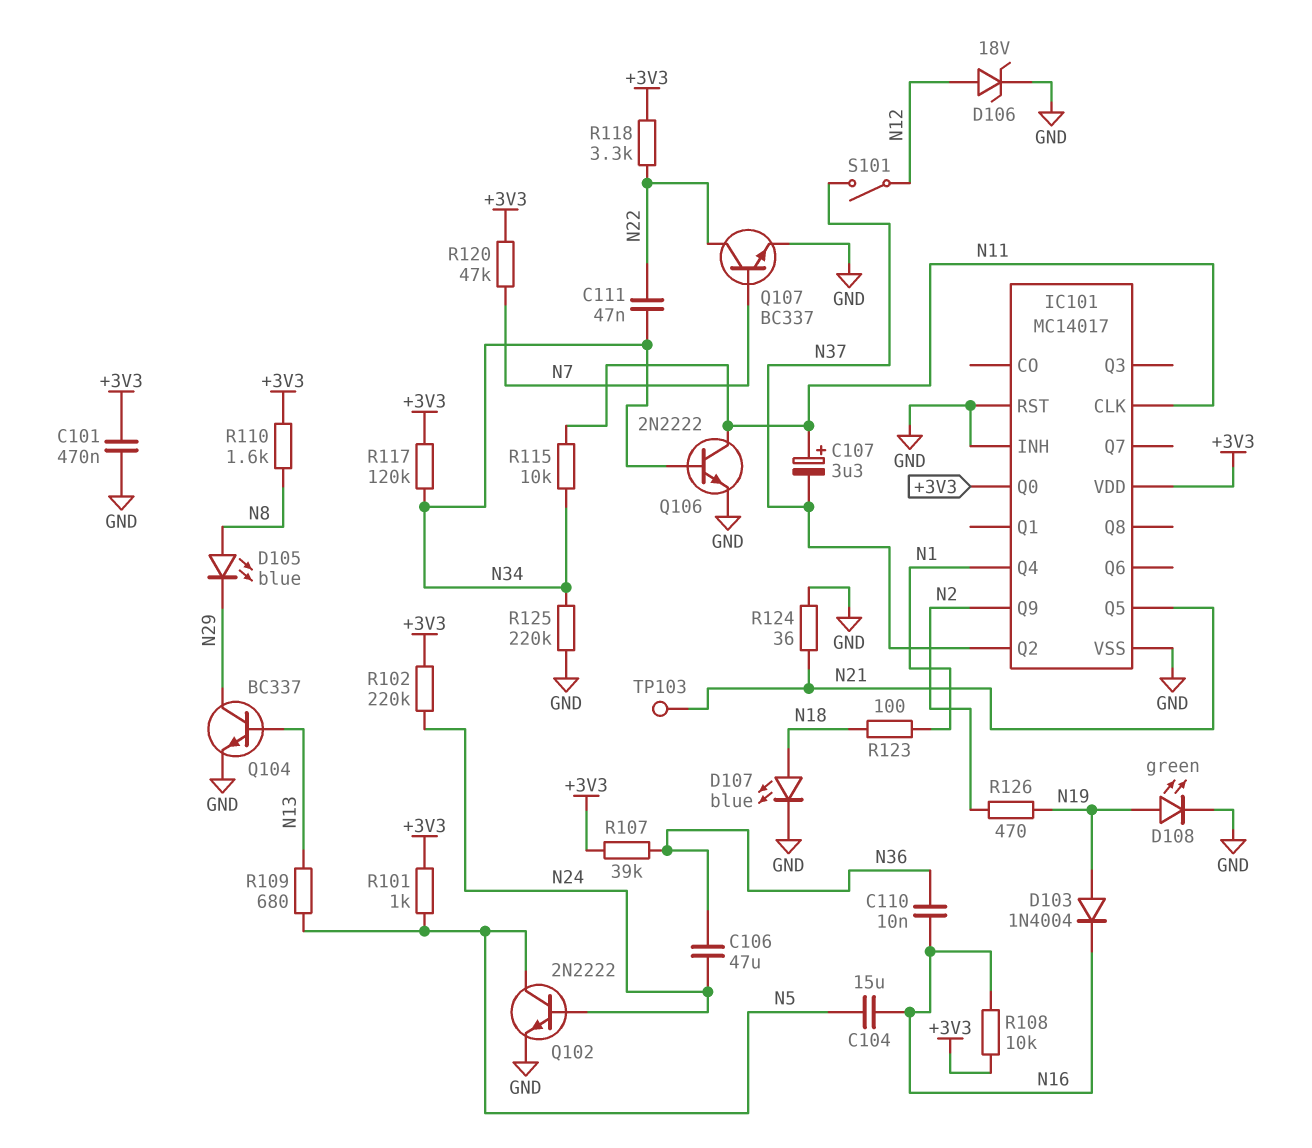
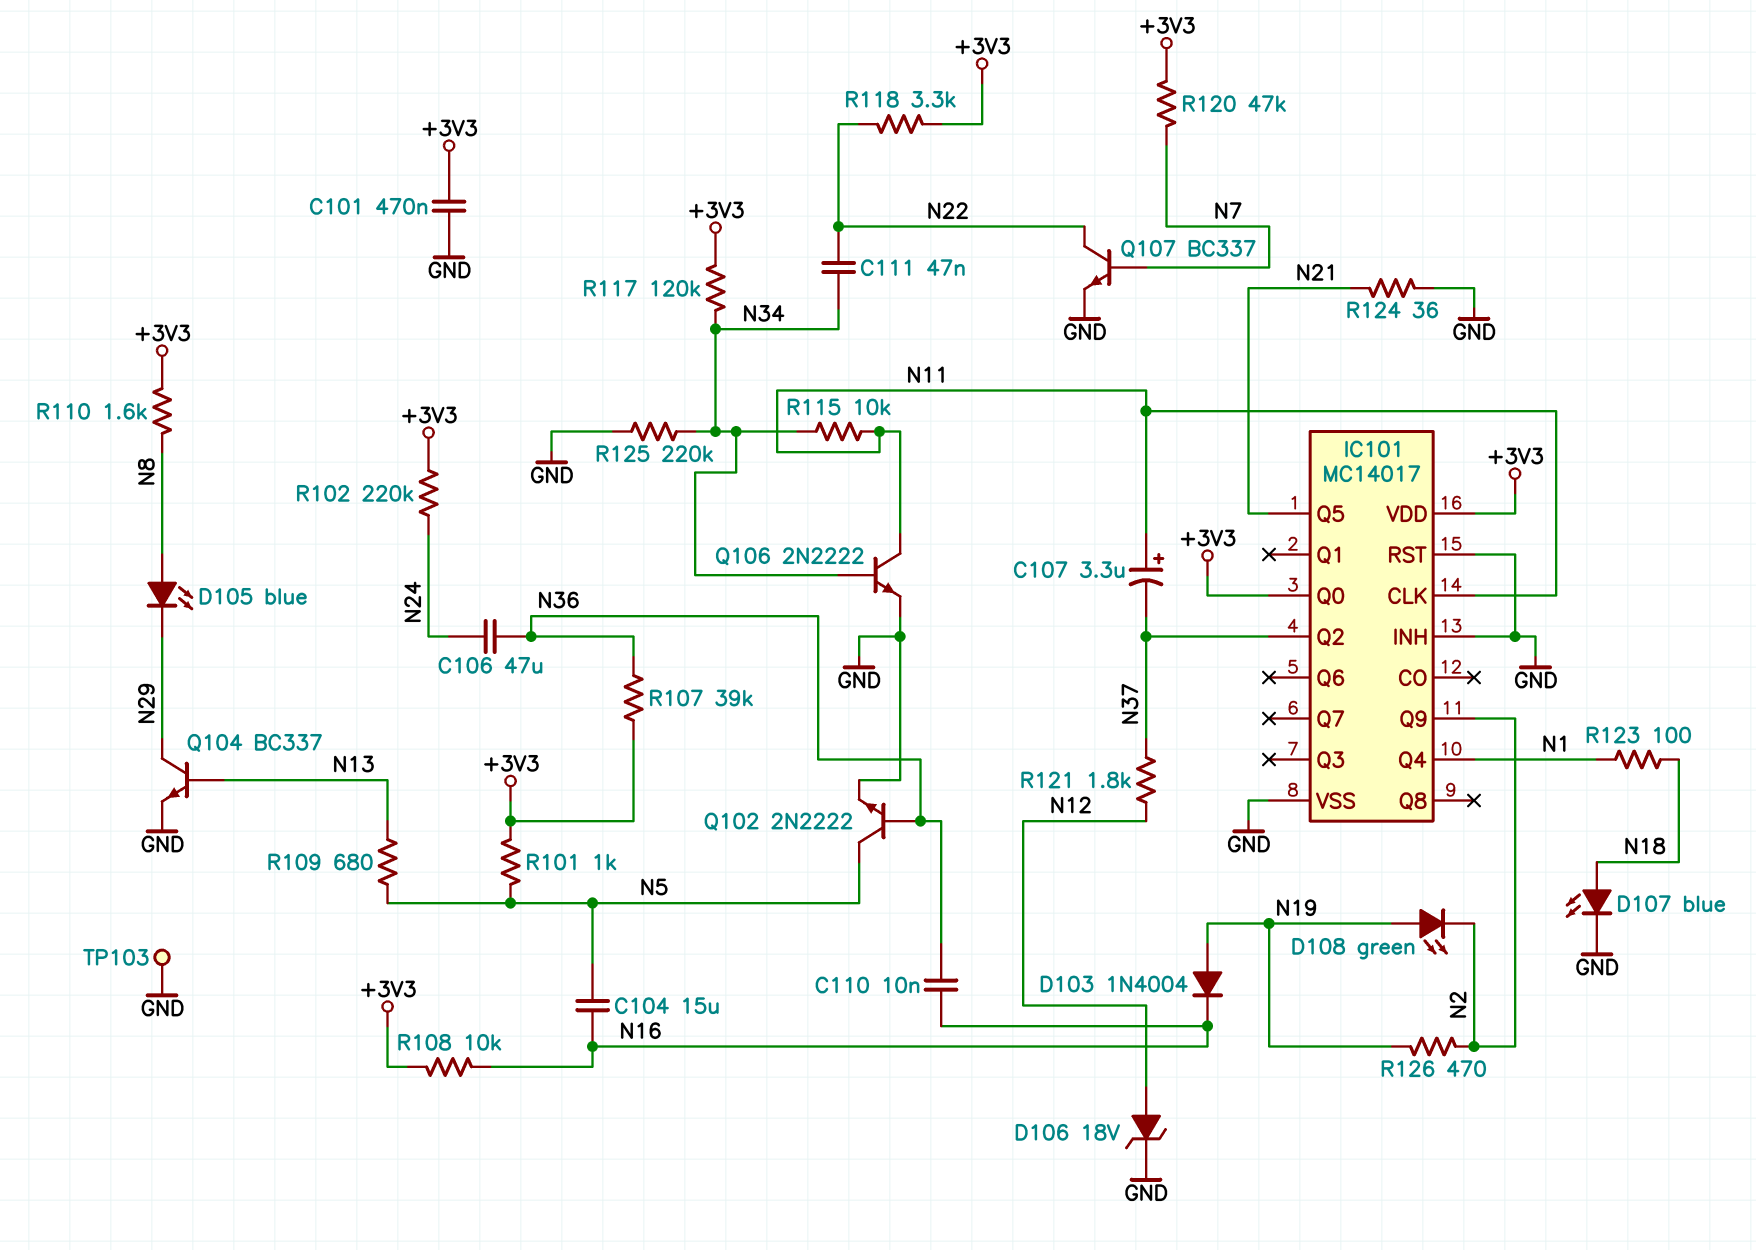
D108: LED green (A N19, K GND) -> LED green (A N19, K N2)
Q102: NPN 2N2222 (B N24, C N5, E GND) -> NPN 2N2222 (B N36, C N5, E GND)
R121: none -> 1.8k (N12, N37)
S101: switch (N12, N37) -> none
TP103: test point (N21) -> test point (GND)

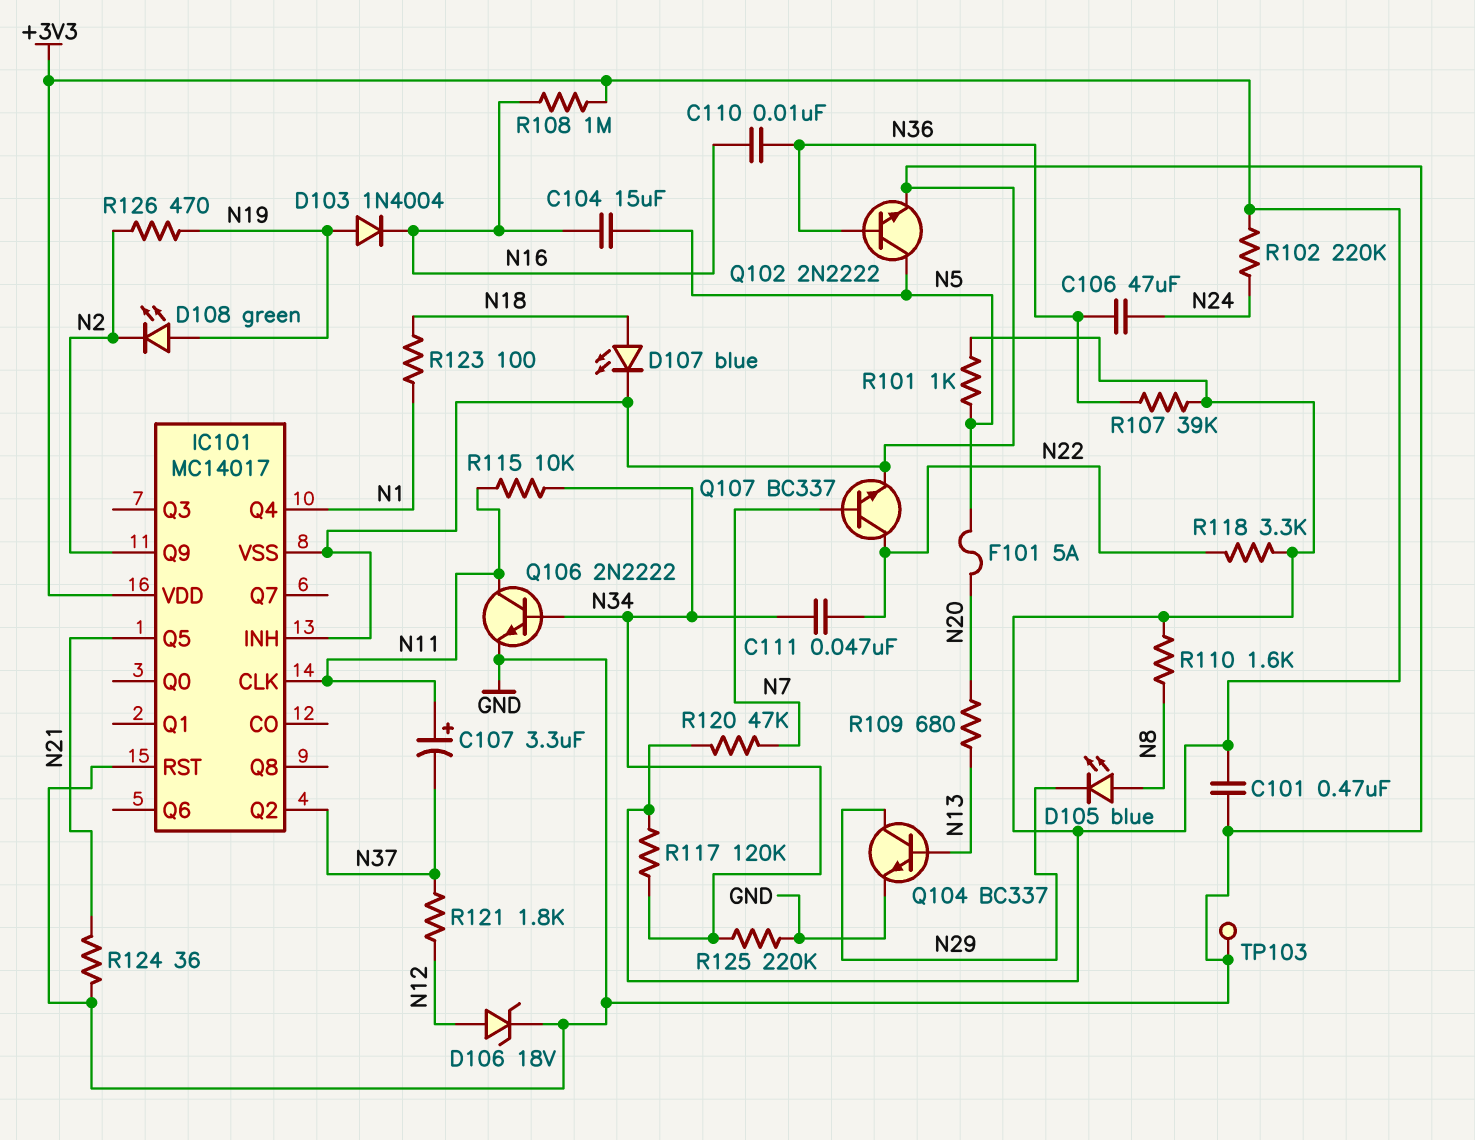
F101: none -> 5A (N5, N20)
IC101 pin Q0: +3V3 -> none
R108: 10k (+3V3, N16) -> 1M (+3V3, N16)
R109: 680 (N5, N13) -> 680 (N13, N20)

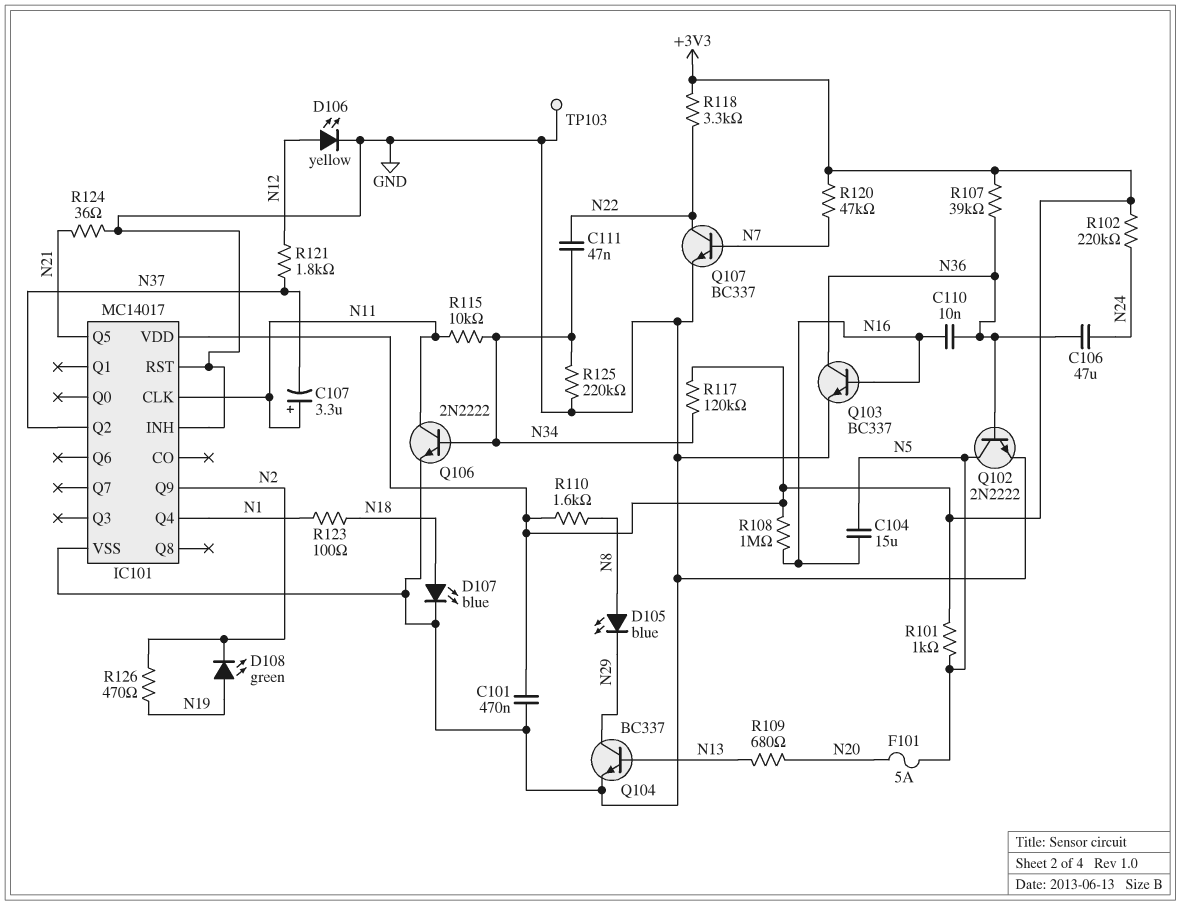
D103: diode 1N4004 (A N19, K N16) -> none
D106: zener 18V (A N12, K GND) -> LED yellow (A N12, K GND)
Q103: none -> NPN BC337 (B N16, C N36, E GND)

